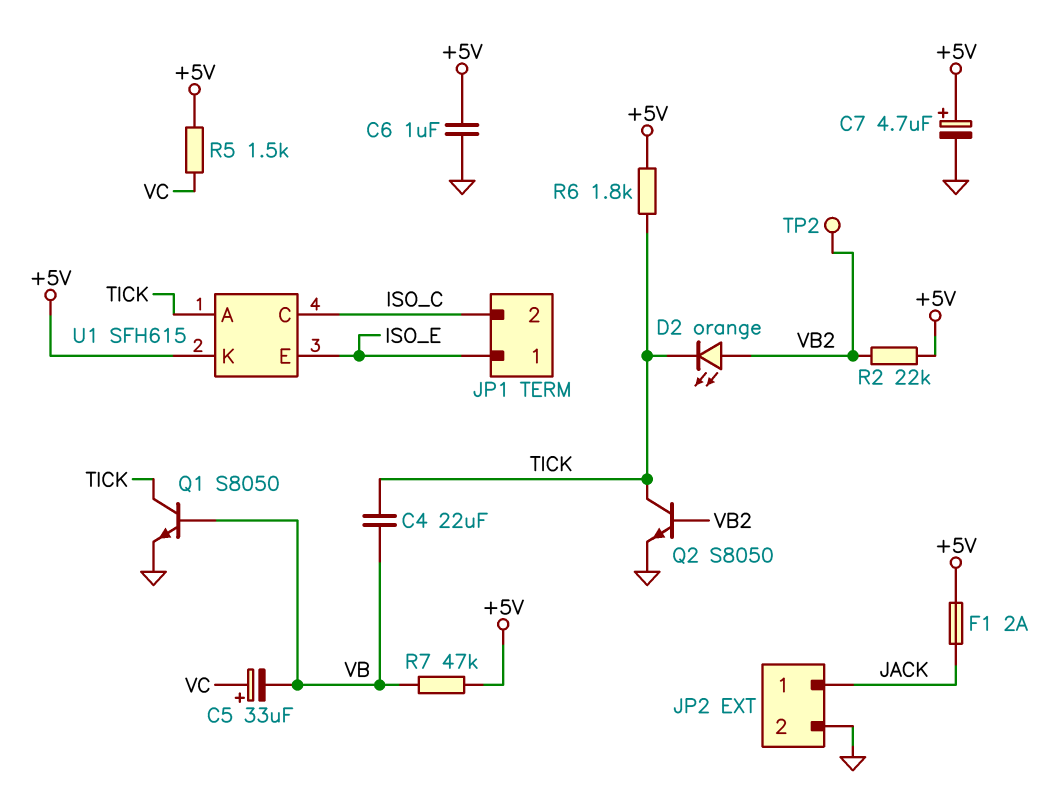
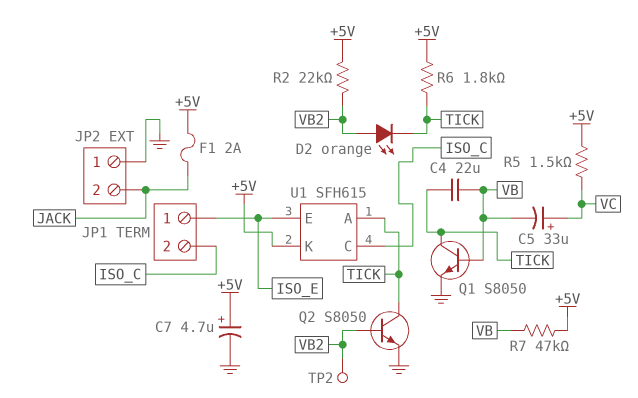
C6: 1uF (+5V, GND) -> none
JP2 pin 1: JACK -> GND
JP2 pin 2: GND -> JACK

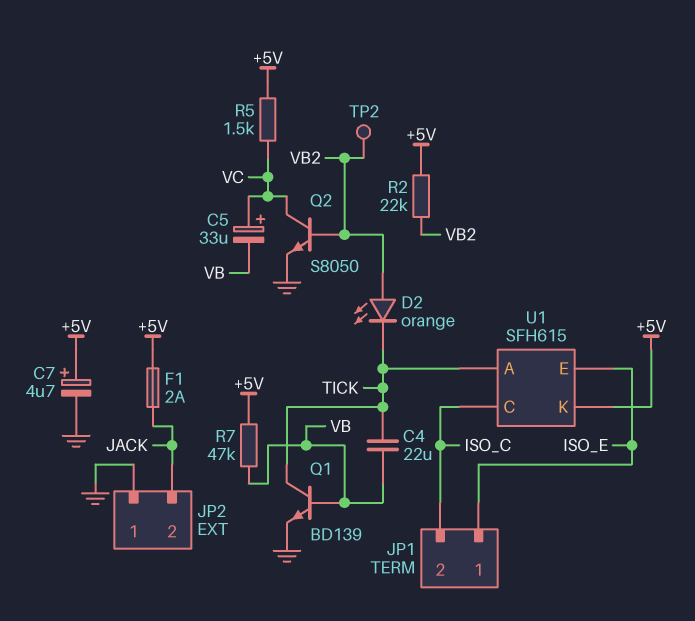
Q1: NPN S8050 (B VB, C TICK, E GND) -> NPN BD139 (B VB, C TICK, E GND)
Q2: NPN S8050 (B VB2, C TICK, E GND) -> NPN S8050 (B VB2, C VC, E GND)
R6: 1.8k (+5V, TICK) -> none

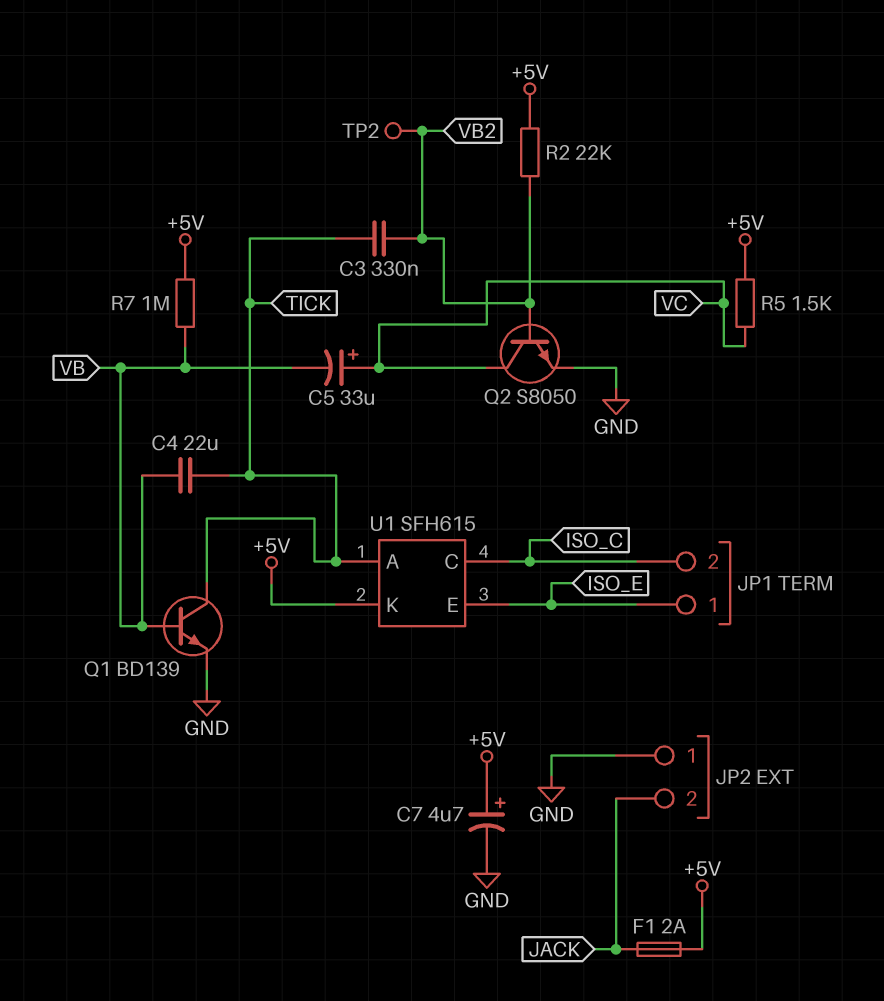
C3: none -> 330nF (TICK, VB2)
D2: LED orange (A VB2, K TICK) -> none
R7: 47k (+5V, VB) -> 1M (+5V, VB)

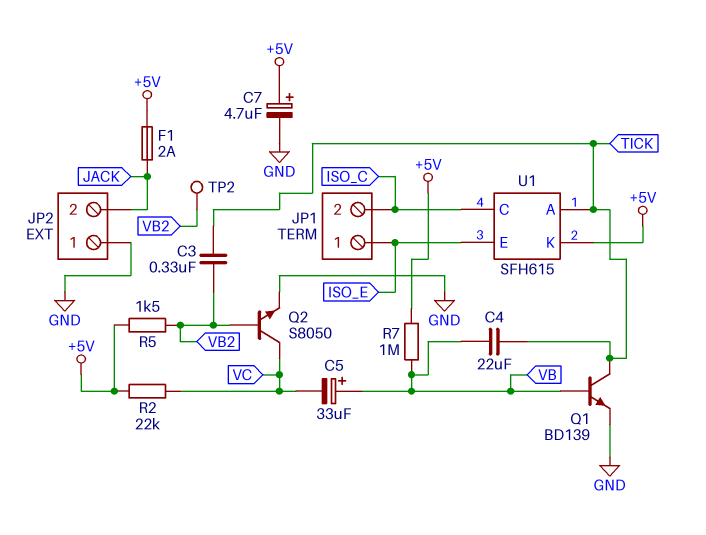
C5: 33uF (plus VC, minus VB) -> 33uF (plus VB, minus VC)
R2: 22k (+5V, VB2) -> 22k (+5V, VC)
R5: 1.5k (+5V, VC) -> 1.5k (+5V, VB2)

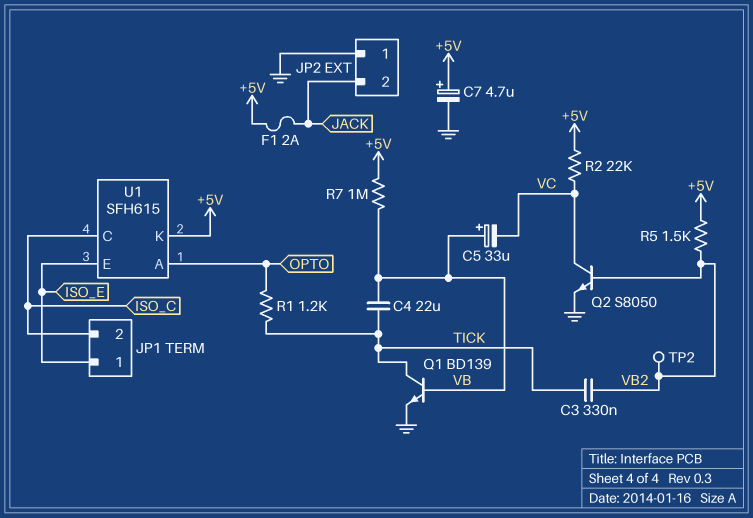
R1: none -> 1.2k (OPTO, TICK)
U1 pin A: TICK -> OPTO

